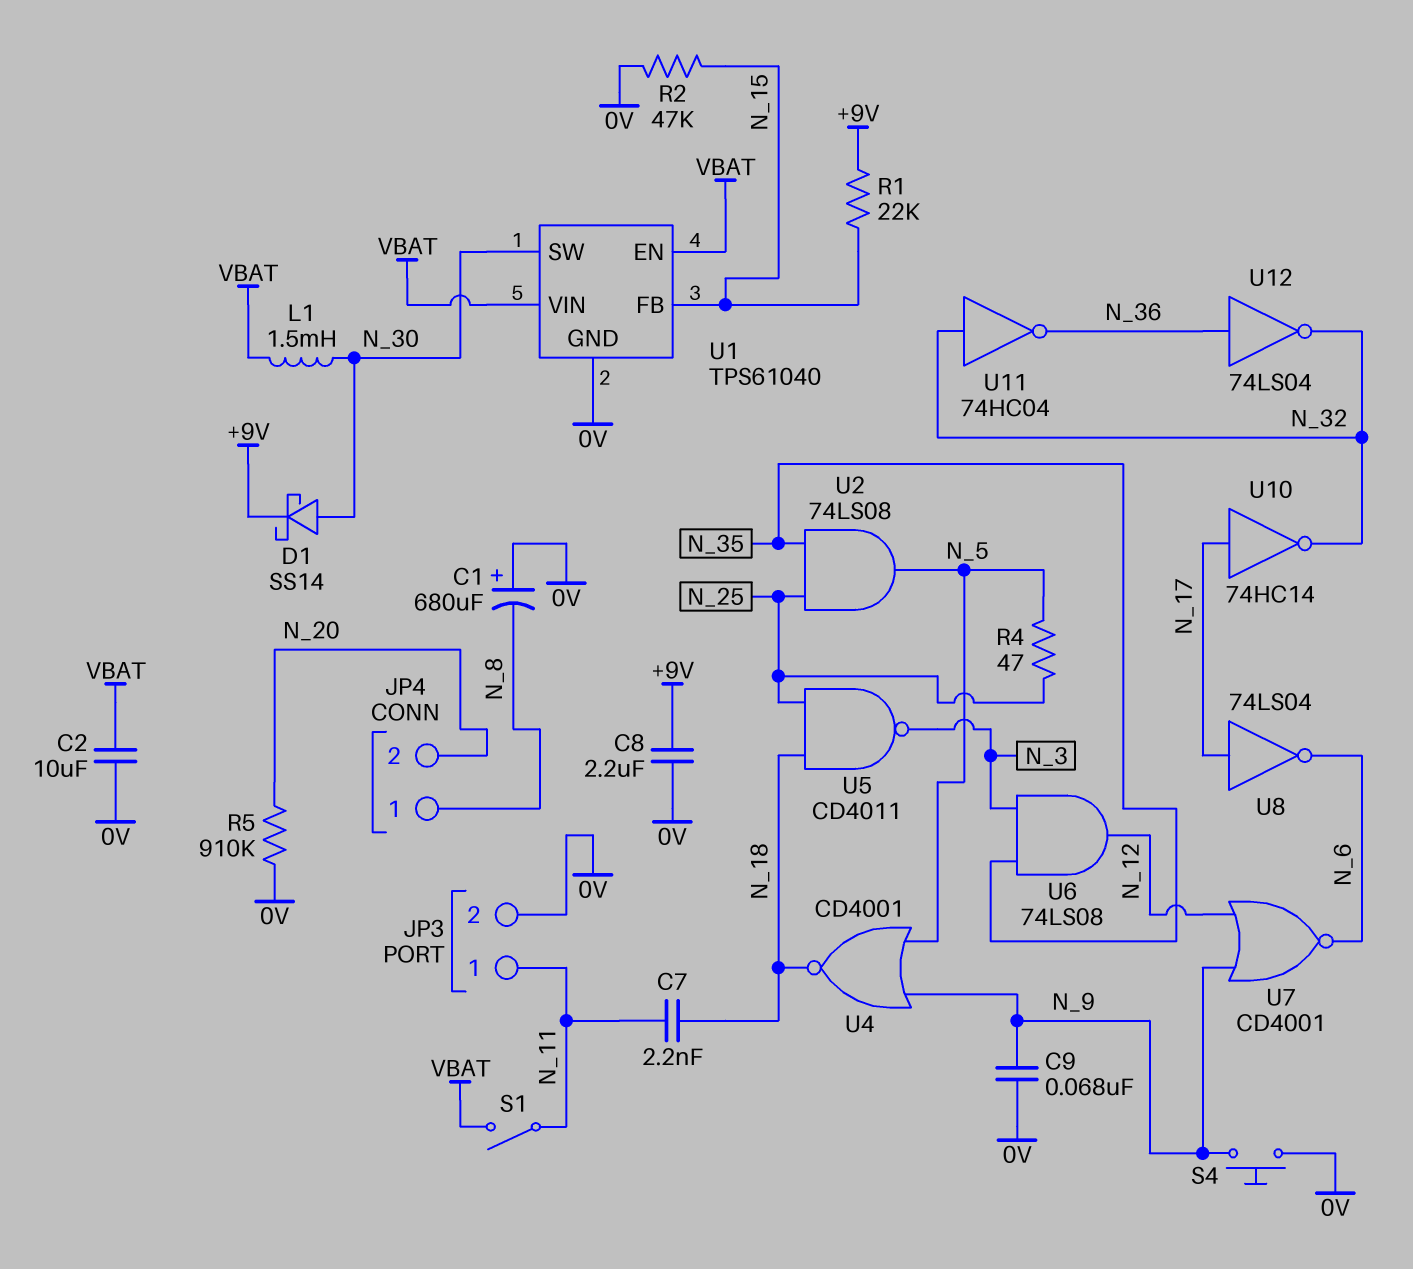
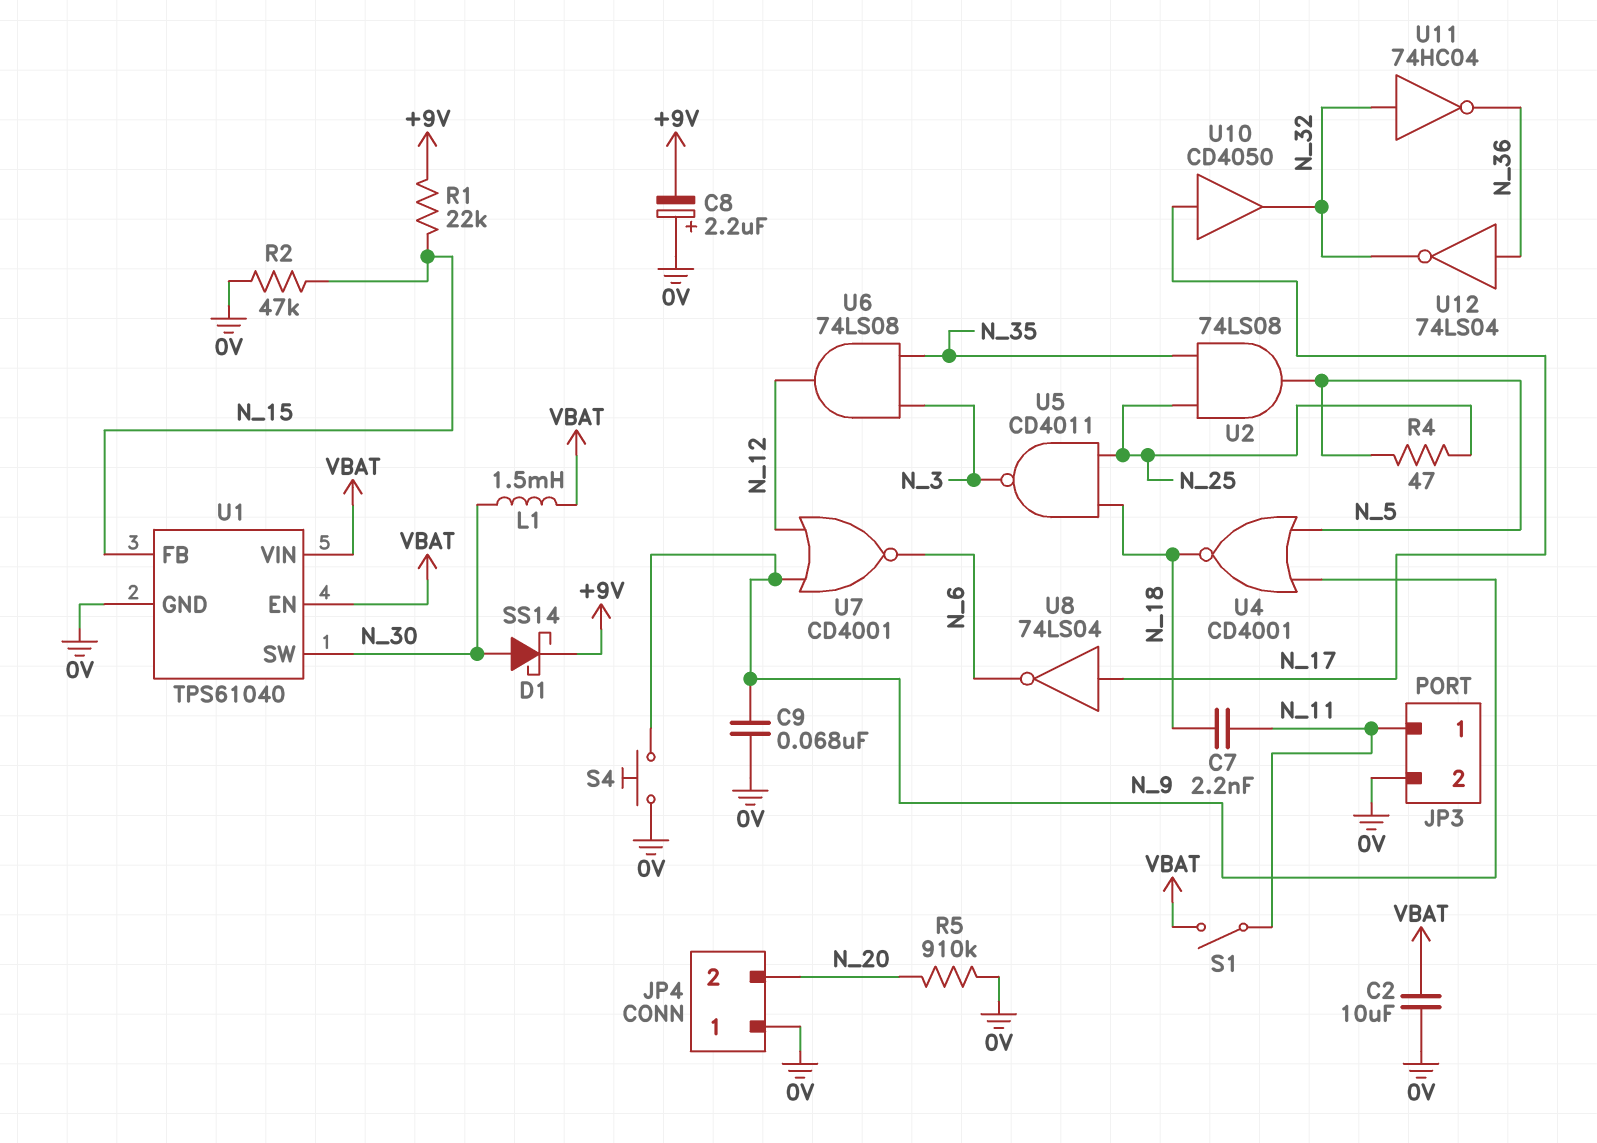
C1: 680uF (plus 0V, minus N_8) -> none
C8: 2.2uF (+9V, 0V) -> 2.2uF (plus 0V, minus +9V)
JP4 pin 1: N_8 -> 0V
U10: NOT 74HC14 (in N_17, out N_32) -> buffer CD4050 (in N_17, out N_32)

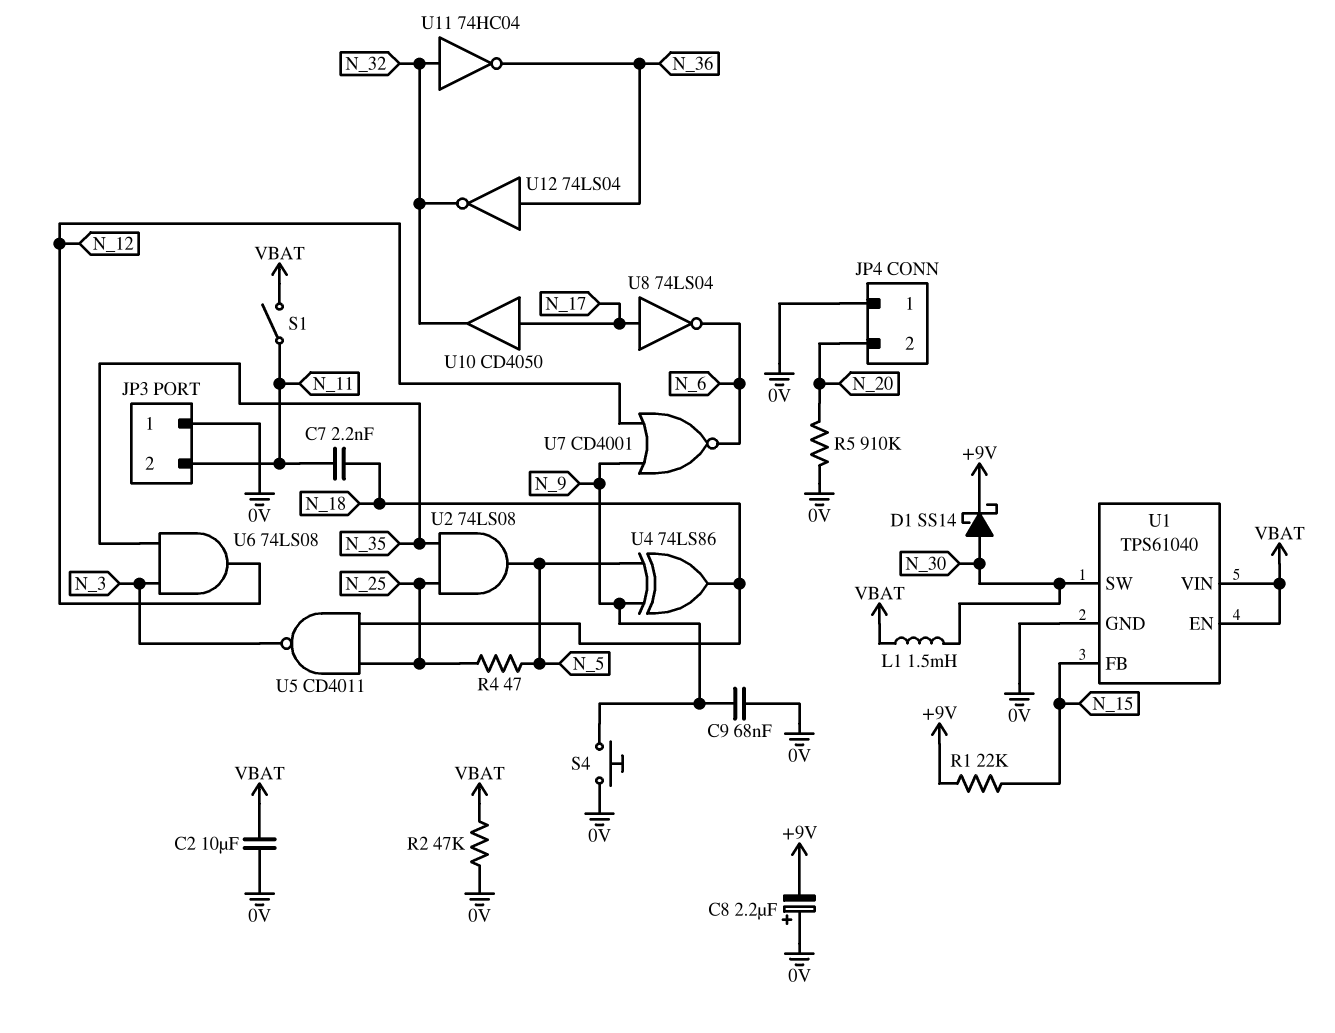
JP3 pin 1: N_11 -> 0V
JP3 pin 2: 0V -> N_11
R2: 47k (0V, N_15) -> 47k (0V, VBAT)
U4: NOR CD4001 (in N_5, in N_9, out N_18) -> XOR 74LS86 (in N_5, in N_9, out N_18)

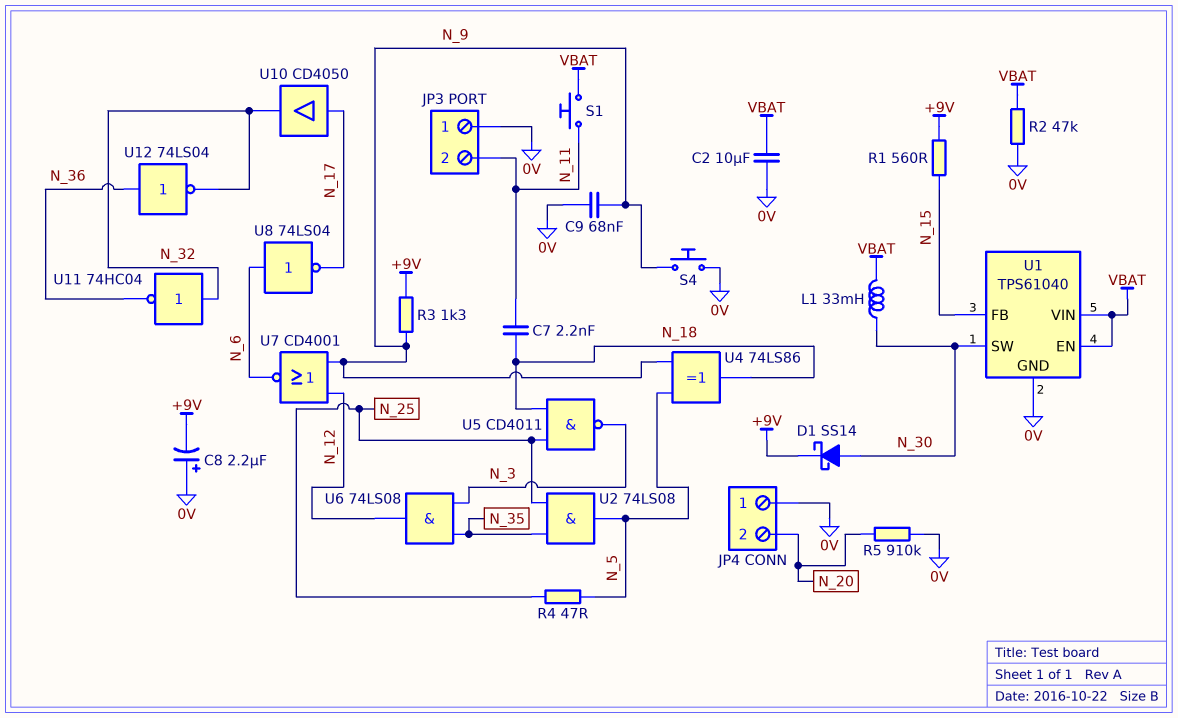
L1: 1.5mH (N_30, VBAT) -> 33mH (N_30, VBAT)
R1: 22k (+9V, N_15) -> 560 (+9V, N_15)
R3: none -> 1.3k (+9V, N_9)
S1: switch (N_11, VBAT) -> button (N_11, VBAT)
U8: NOT 74LS04 (in N_17, out N_6) -> NOT 74LS04 (in N_6, out N_17)

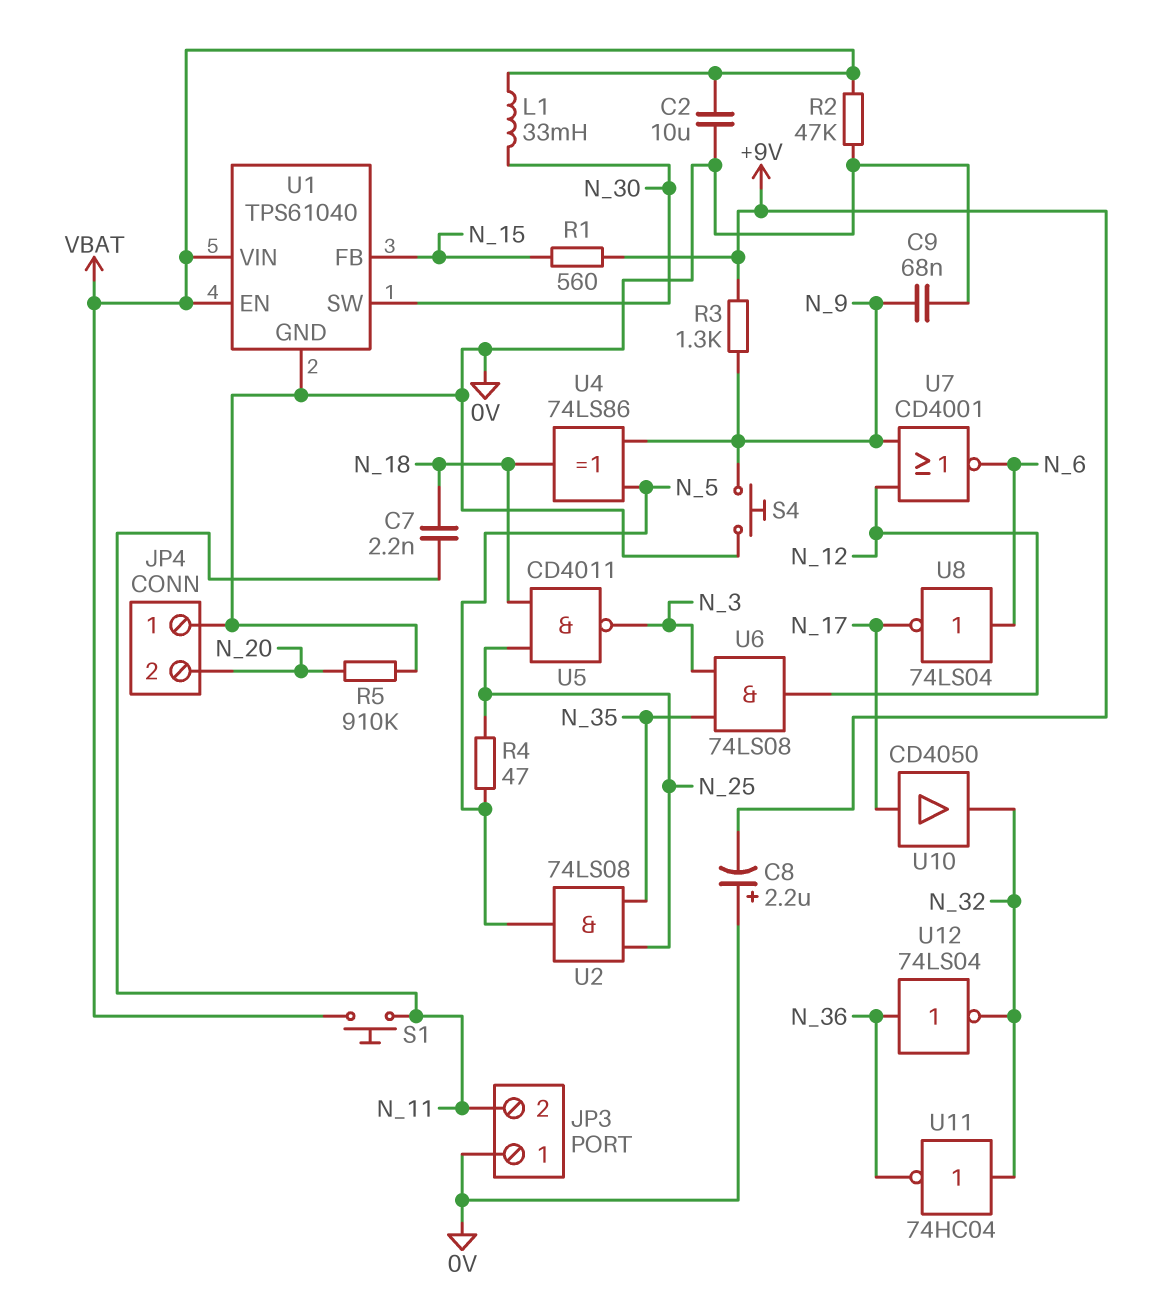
D1: schottky SS14 (A N_30, K +9V) -> none

